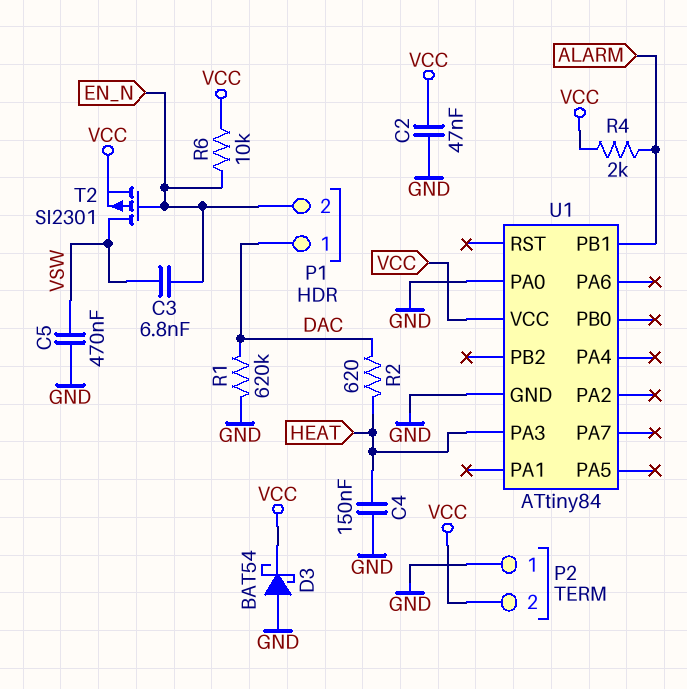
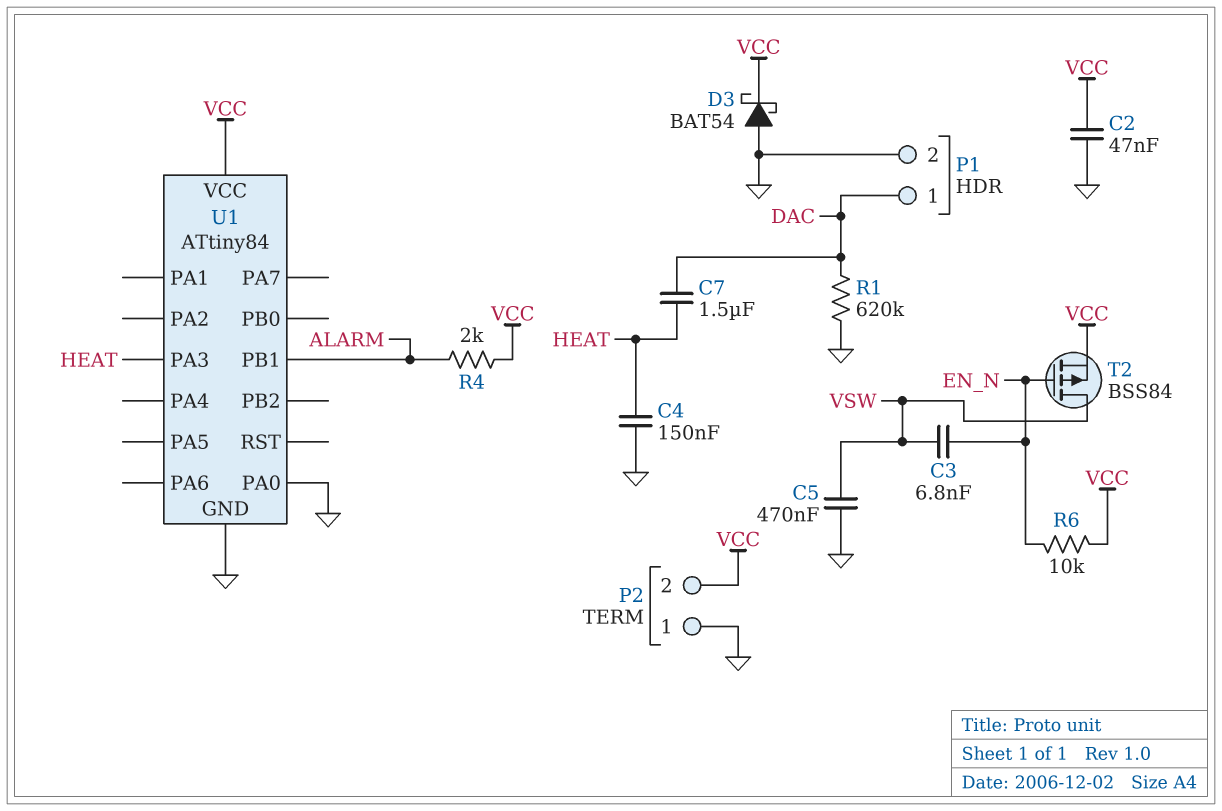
C7: none -> 1.5uF (DAC, HEAT)
P1 pin 2: EN_N -> GND
R2: 620 (DAC, HEAT) -> none
T2: PMOS SI2301 (G EN_N, D VSW, S VCC) -> PMOS BSS84 (G EN_N, D VSW, S VCC)

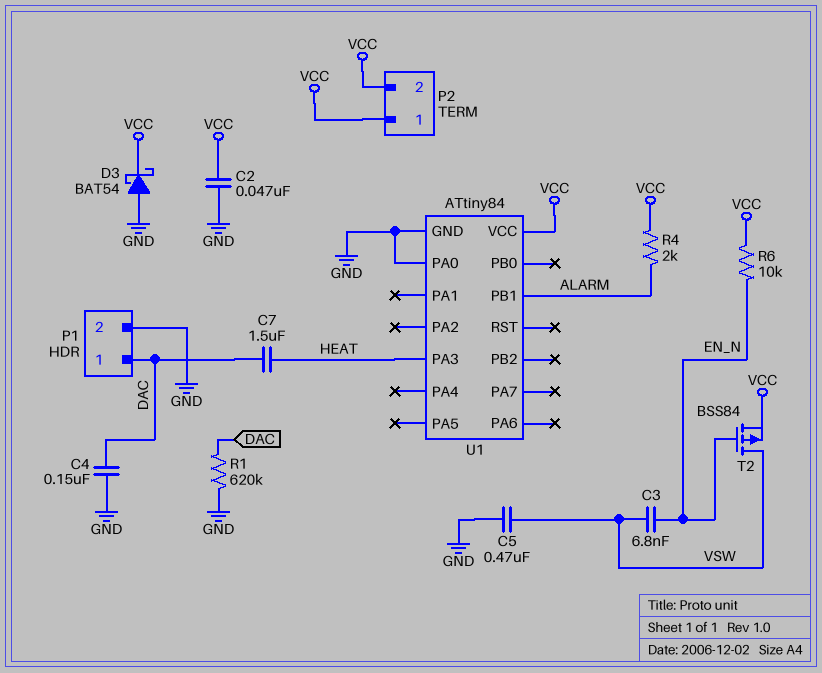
C4: 150nF (GND, HEAT) -> 150nF (DAC, GND)
P2 pin 1: GND -> VCC

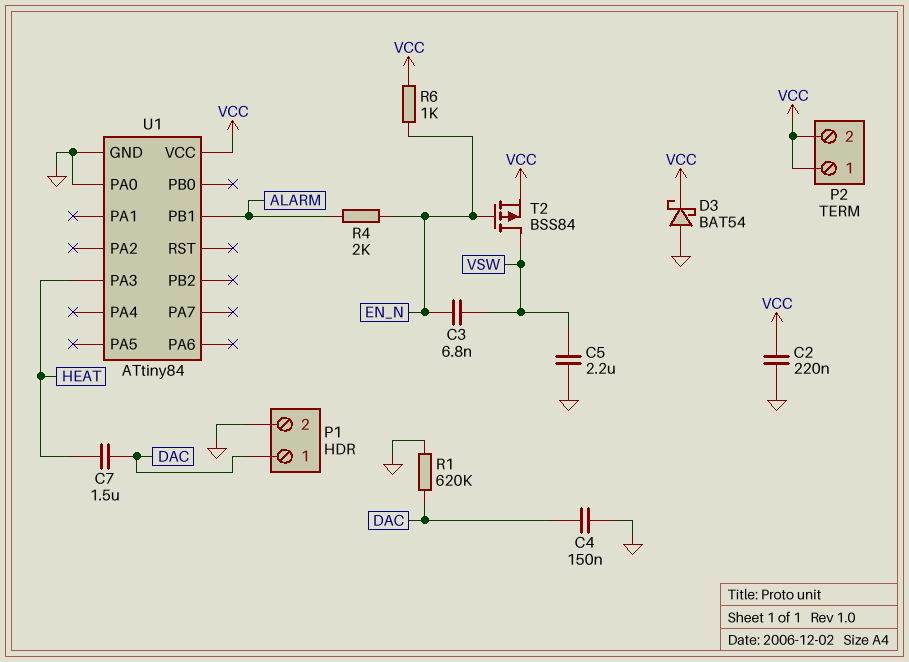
C2: 47nF (GND, VCC) -> 220nF (GND, VCC)
C5: 470nF (GND, VSW) -> 2.2uF (GND, VSW)
R4: 2k (ALARM, VCC) -> 2k (ALARM, EN_N)
R6: 10k (EN_N, VCC) -> 1k (EN_N, VCC)

